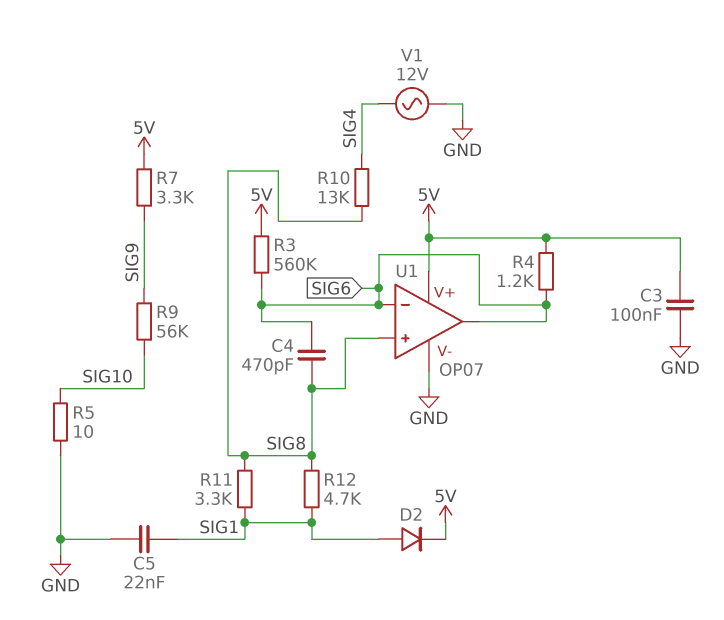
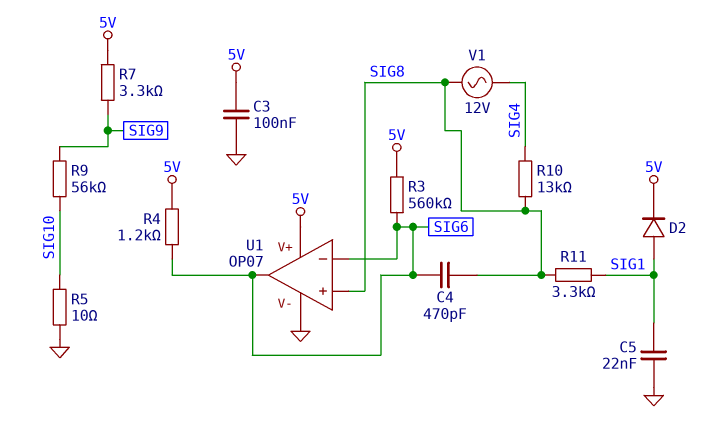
R12: 4.7k (SIG1, SIG8) -> none
V1: AC 12V (GND, SIG4) -> AC 12V (SIG4, SIG8)

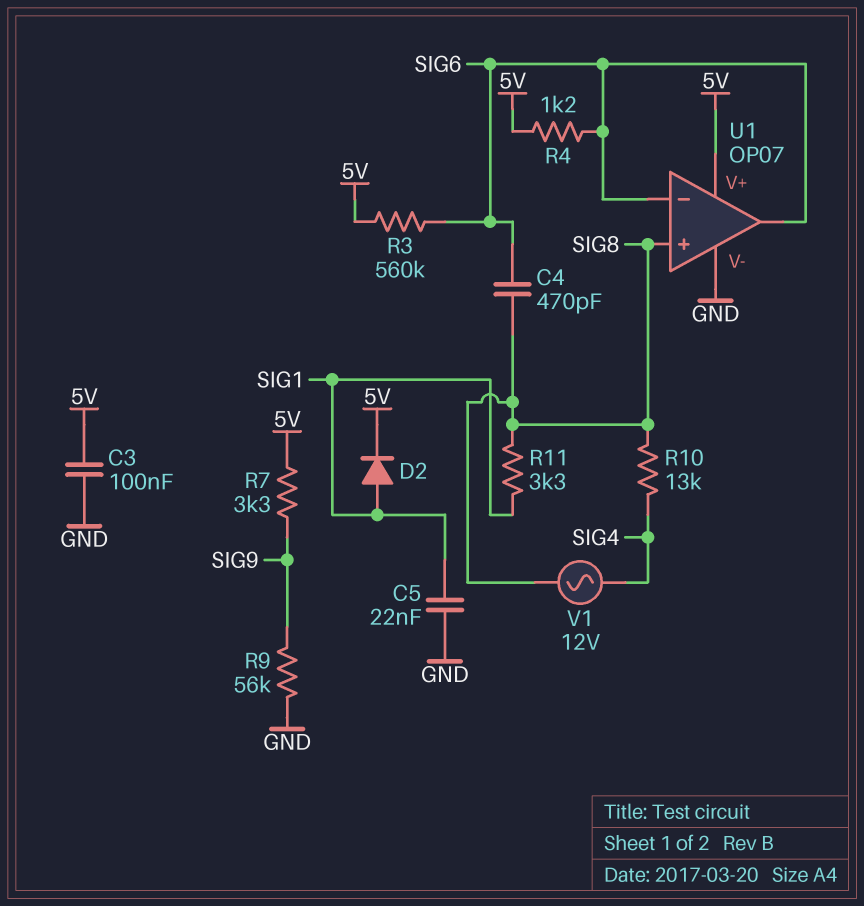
R5: 10 (GND, SIG10) -> none
R9: 56k (SIG9, SIG10) -> 56k (GND, SIG9)

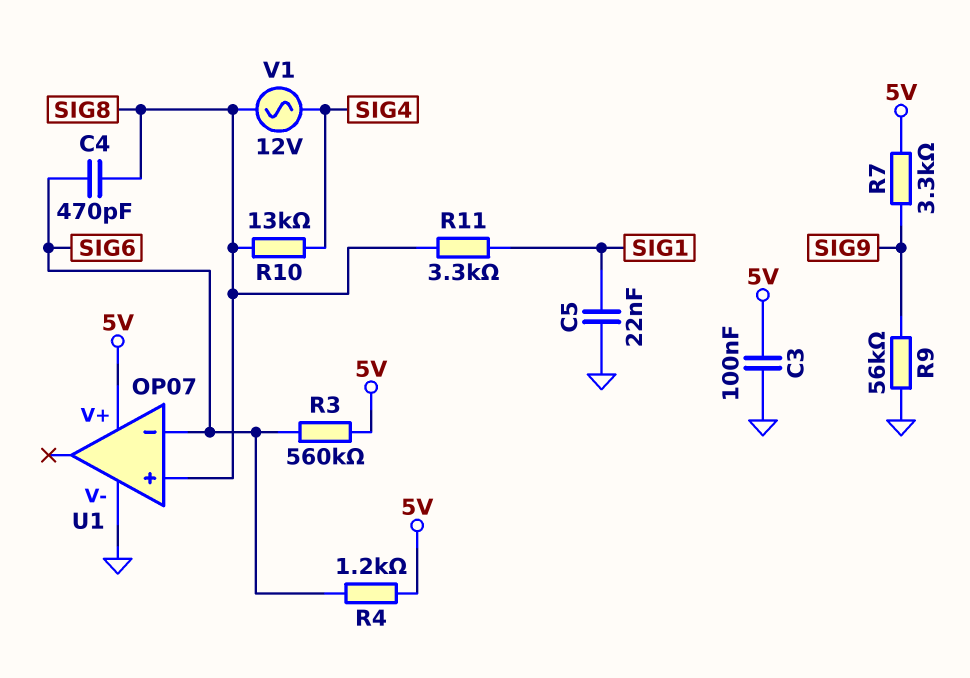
D2: diode (A SIG1, K 5V) -> none
U1 pin out: SIG6 -> none

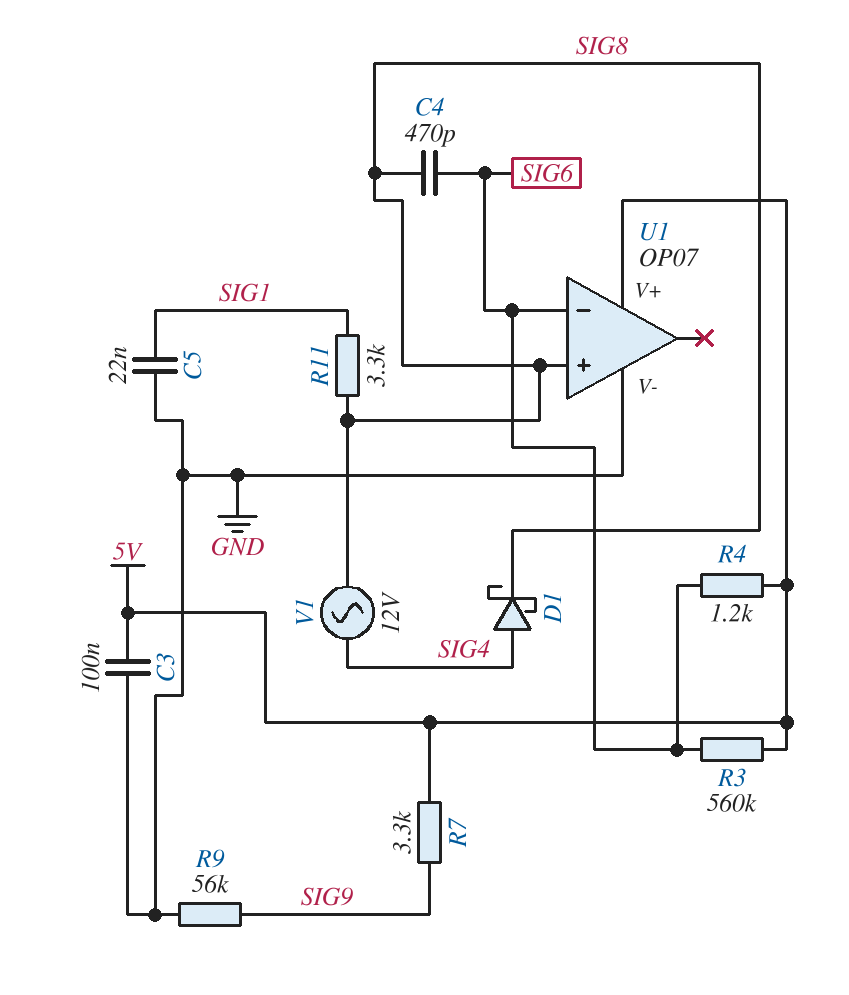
D1: none -> schottky (A SIG4, K SIG8)
R10: 13k (SIG4, SIG8) -> none

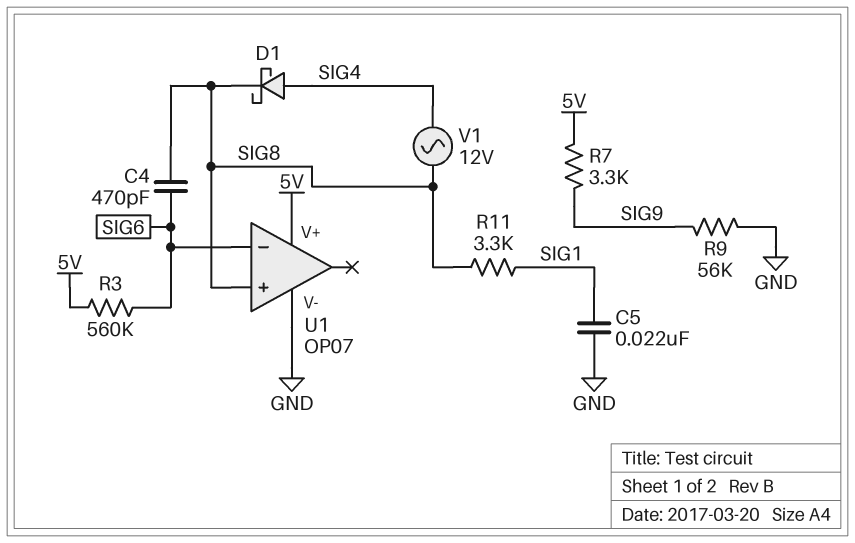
C3: 100nF (5V, GND) -> none
R4: 1.2k (5V, SIG6) -> none

